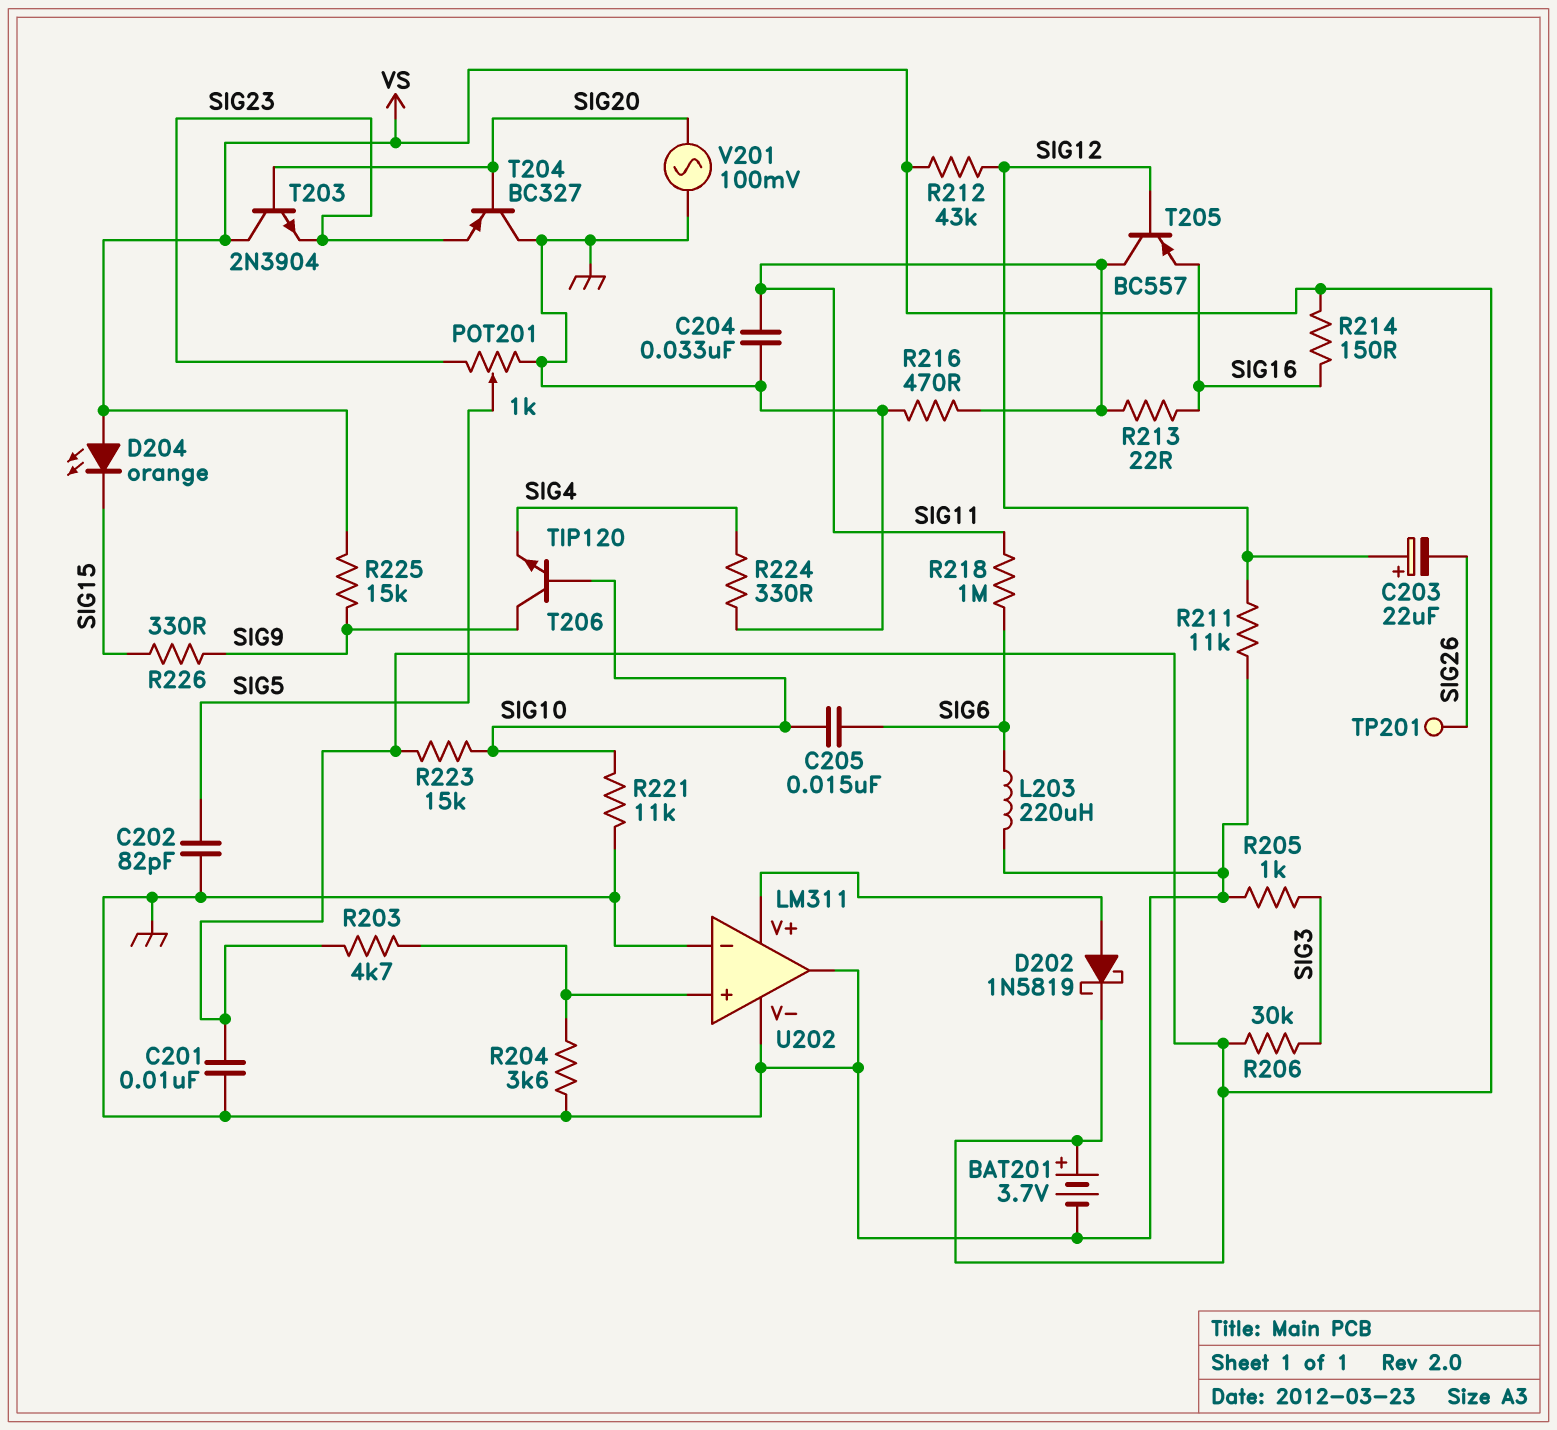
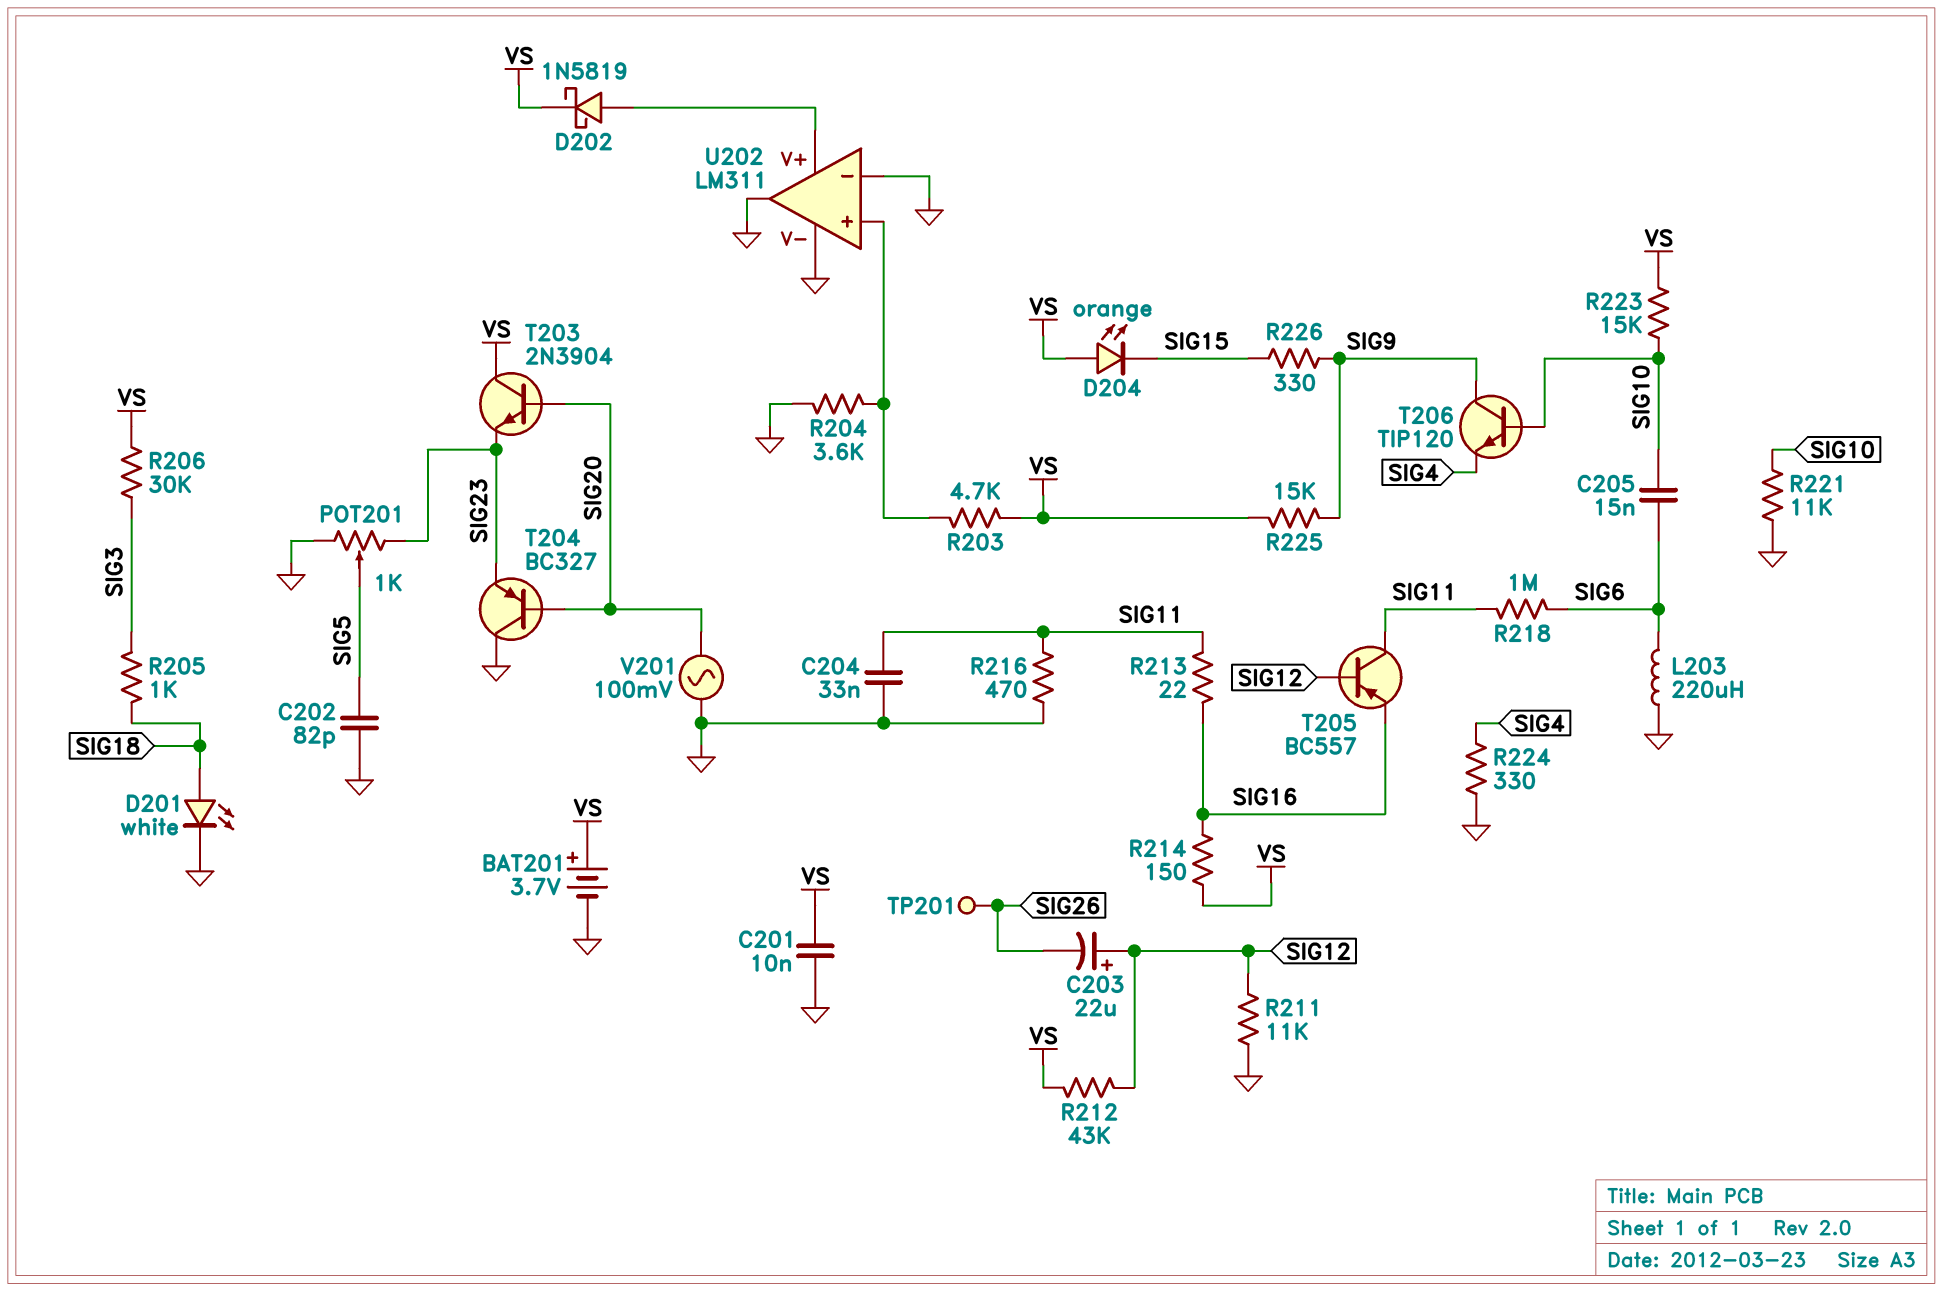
D201: none -> LED white (A SIG18, K GND)
R205: 1k (GND, SIG3) -> 1k (SIG3, SIG18)

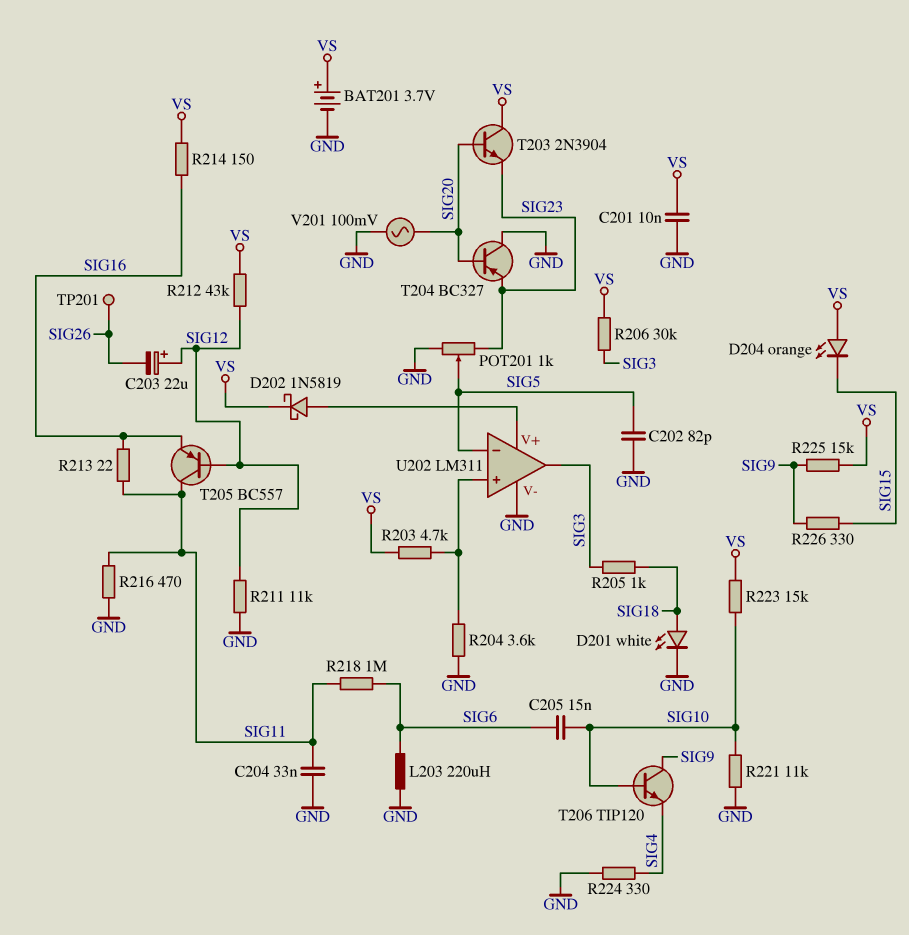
U202 pin in-: GND -> SIG5
U202 pin out: GND -> SIG3

